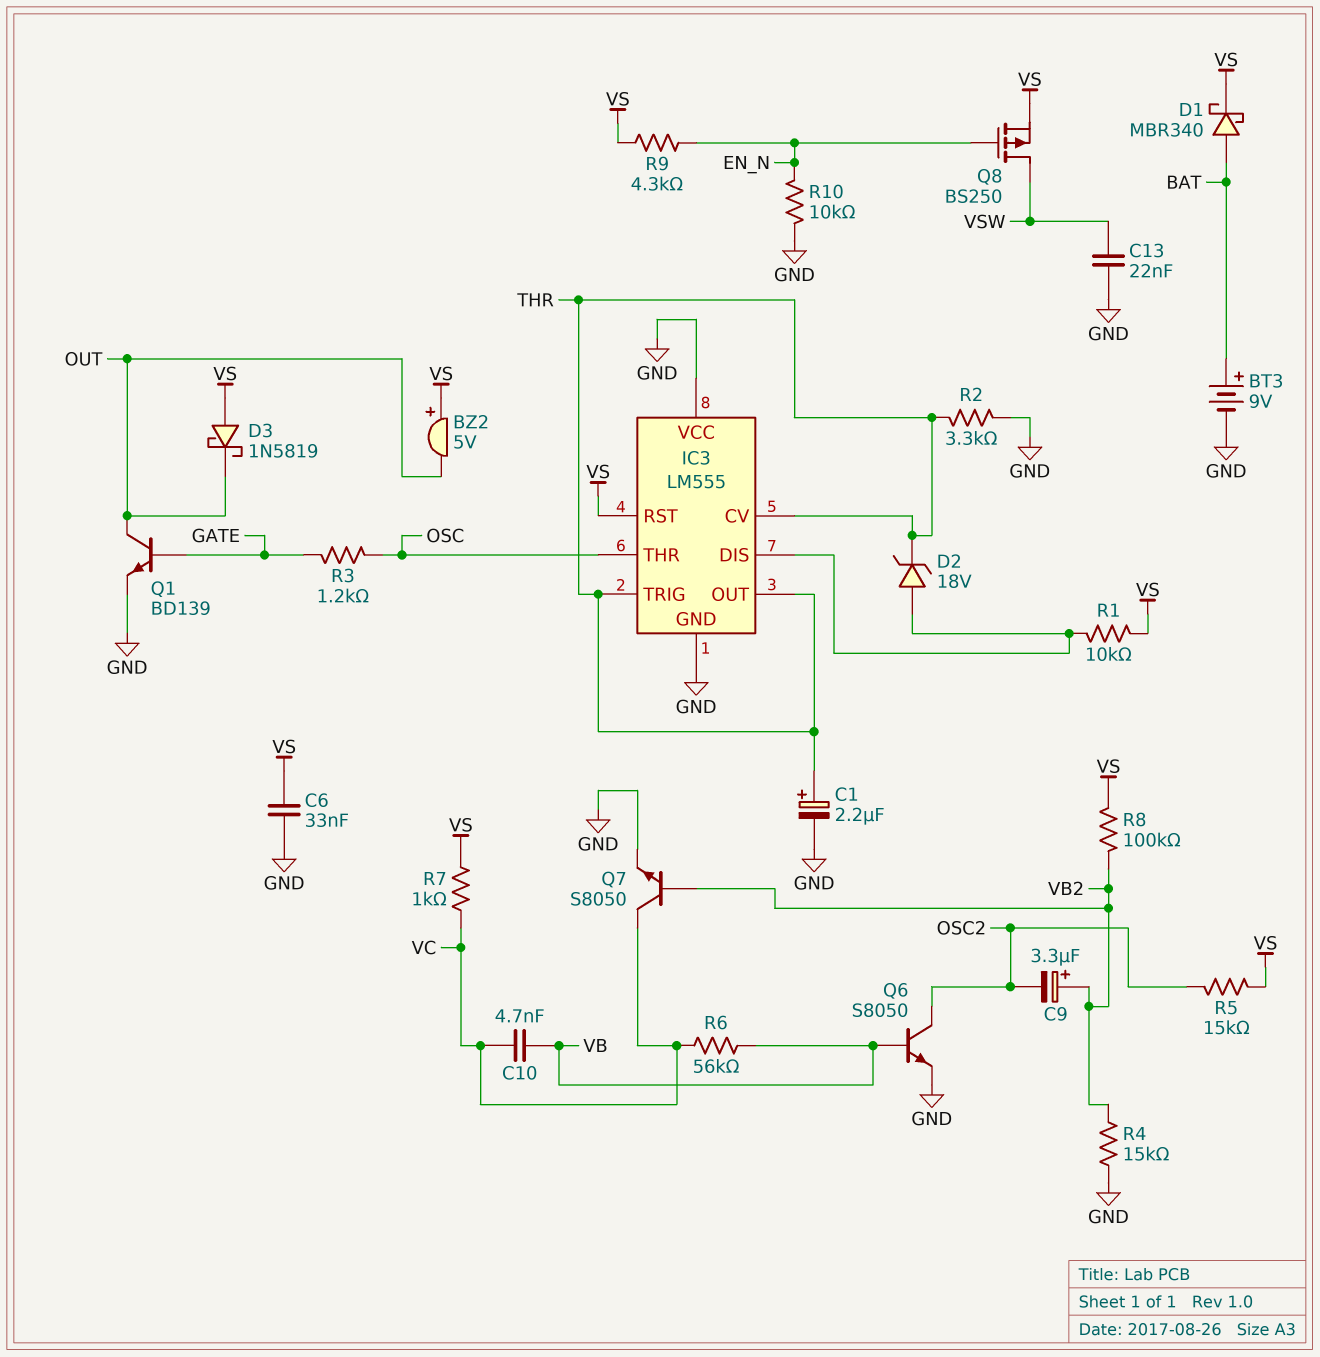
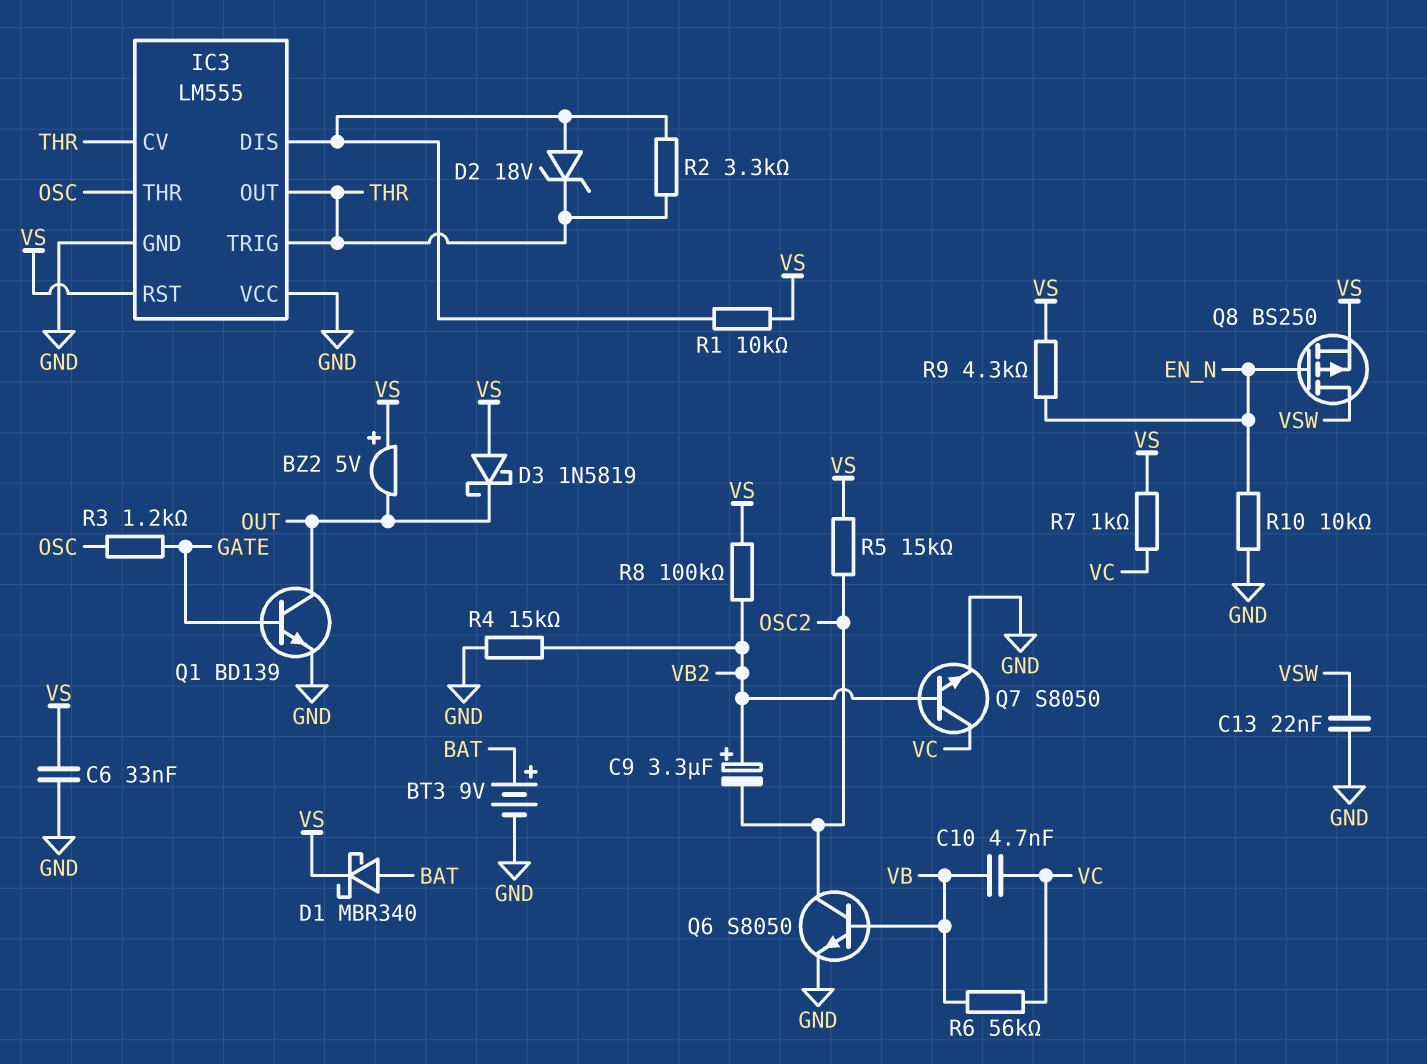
C1: 2.2uF (plus THR, minus GND) -> none
R2: 3.3k (GND, THR) -> 3.3k (IC3/DIS, THR)

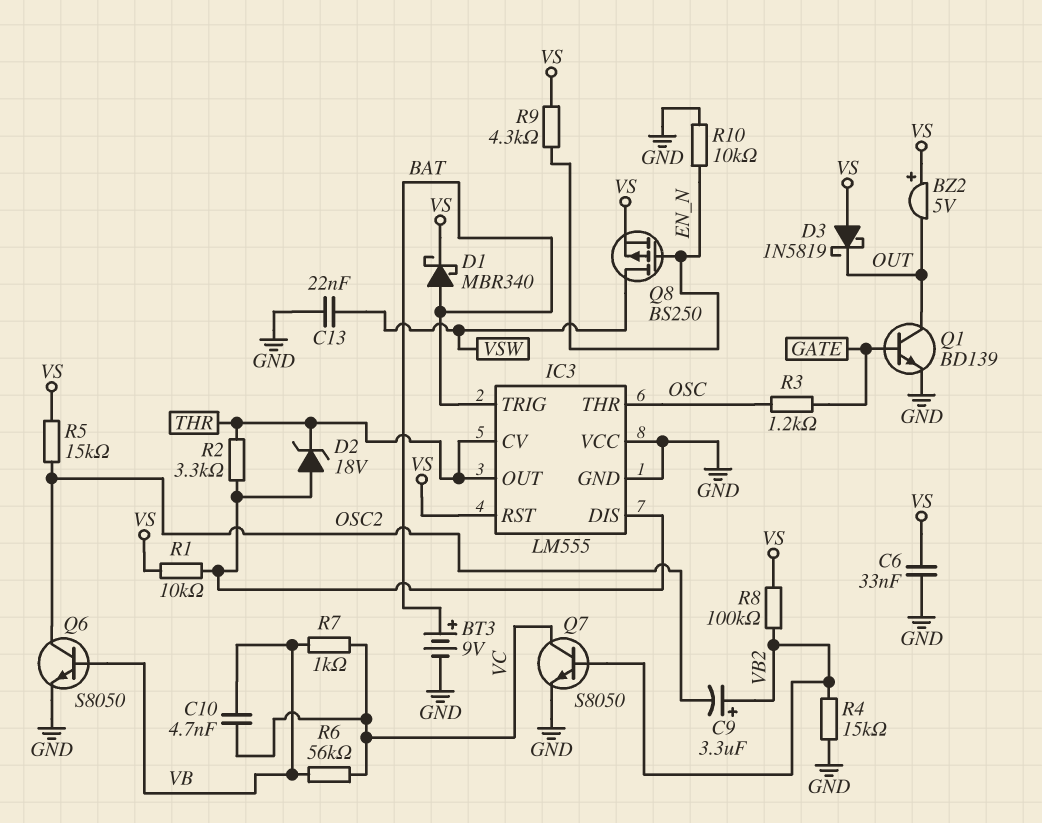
IC3 pin TRIG: THR -> BAT
R7: 1k (VC, VS) -> 1k (VB, VC)

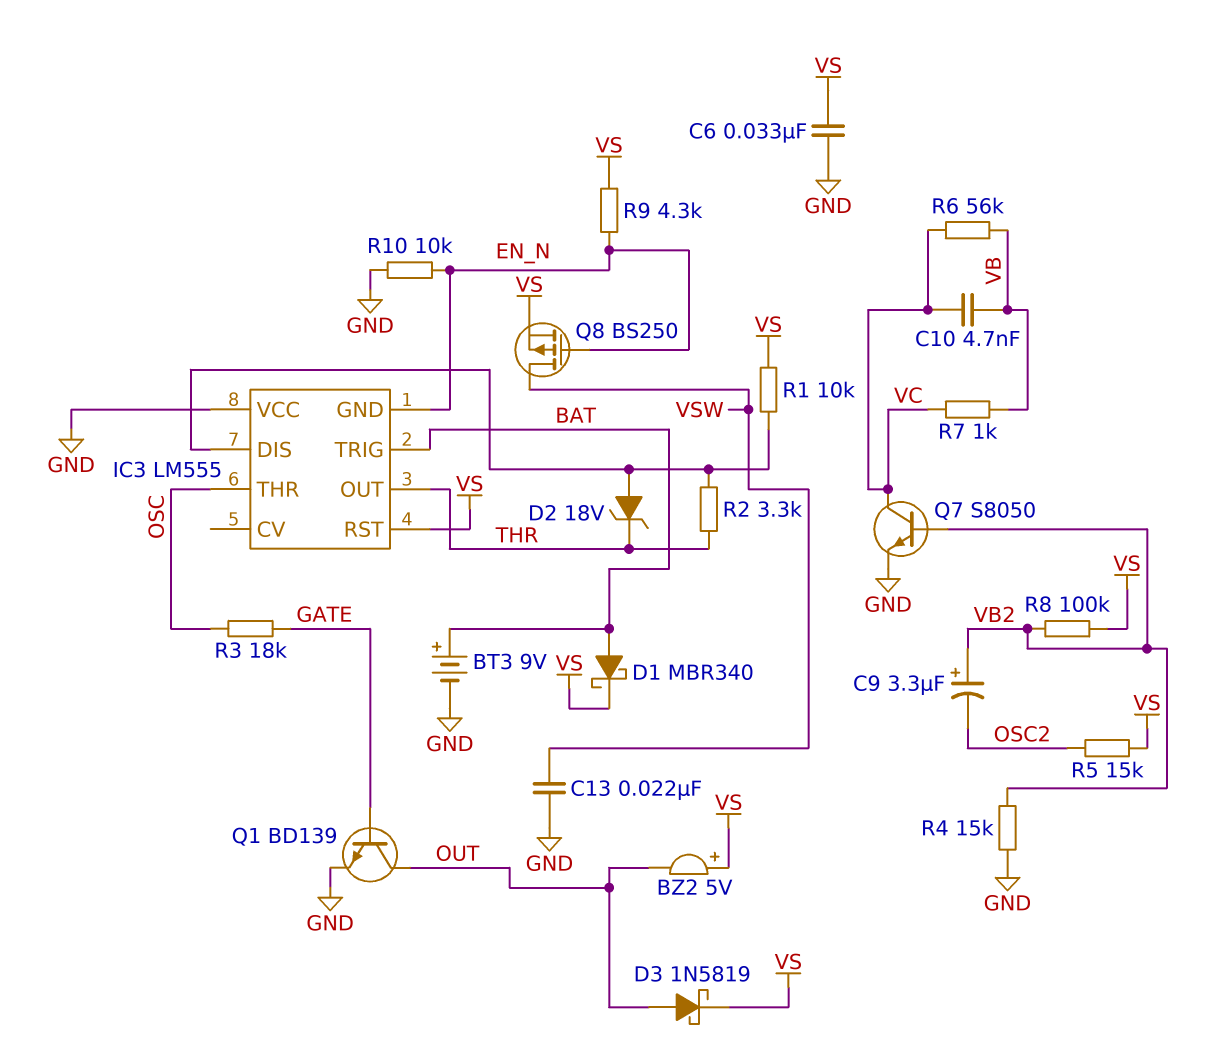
D3: schottky 1N5819 (A VS, K OUT) -> schottky 1N5819 (A OUT, K VS)
IC3 pin CV: THR -> none
IC3 pin GND: GND -> EN_N
Q6: NPN S8050 (B VB, C OSC2, E GND) -> none
R3: 1.2k (GATE, OSC) -> 18k (GATE, OSC)

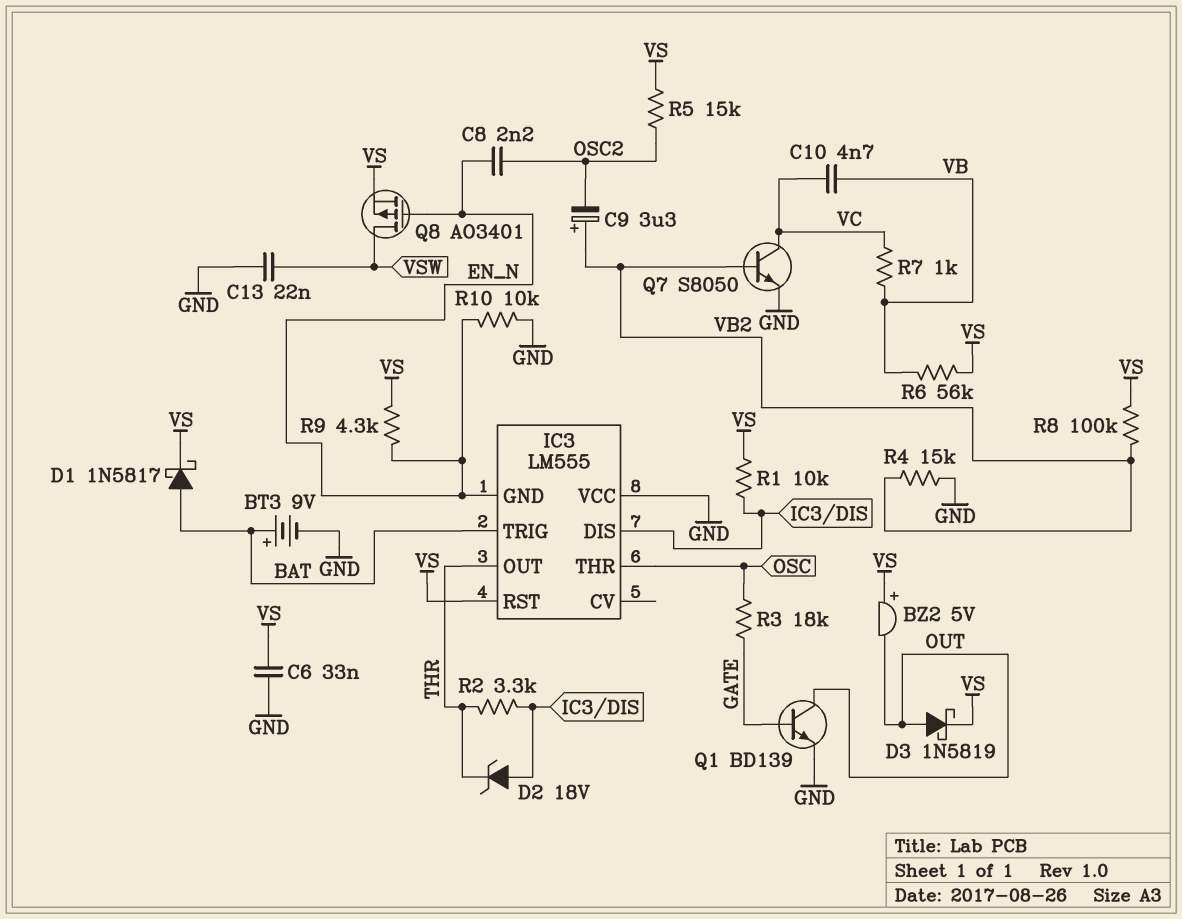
C8: none -> 2.2nF (EN_N, OSC2)
D1: schottky MBR340 (A BAT, K VS) -> schottky 1N5817 (A BAT, K VS)
Q8: PMOS BS250 (G EN_N, D VSW, S VS) -> PMOS AO3401 (G EN_N, D VSW, S VS)
R6: 56k (VB, VC) -> 56k (VB, VS)

